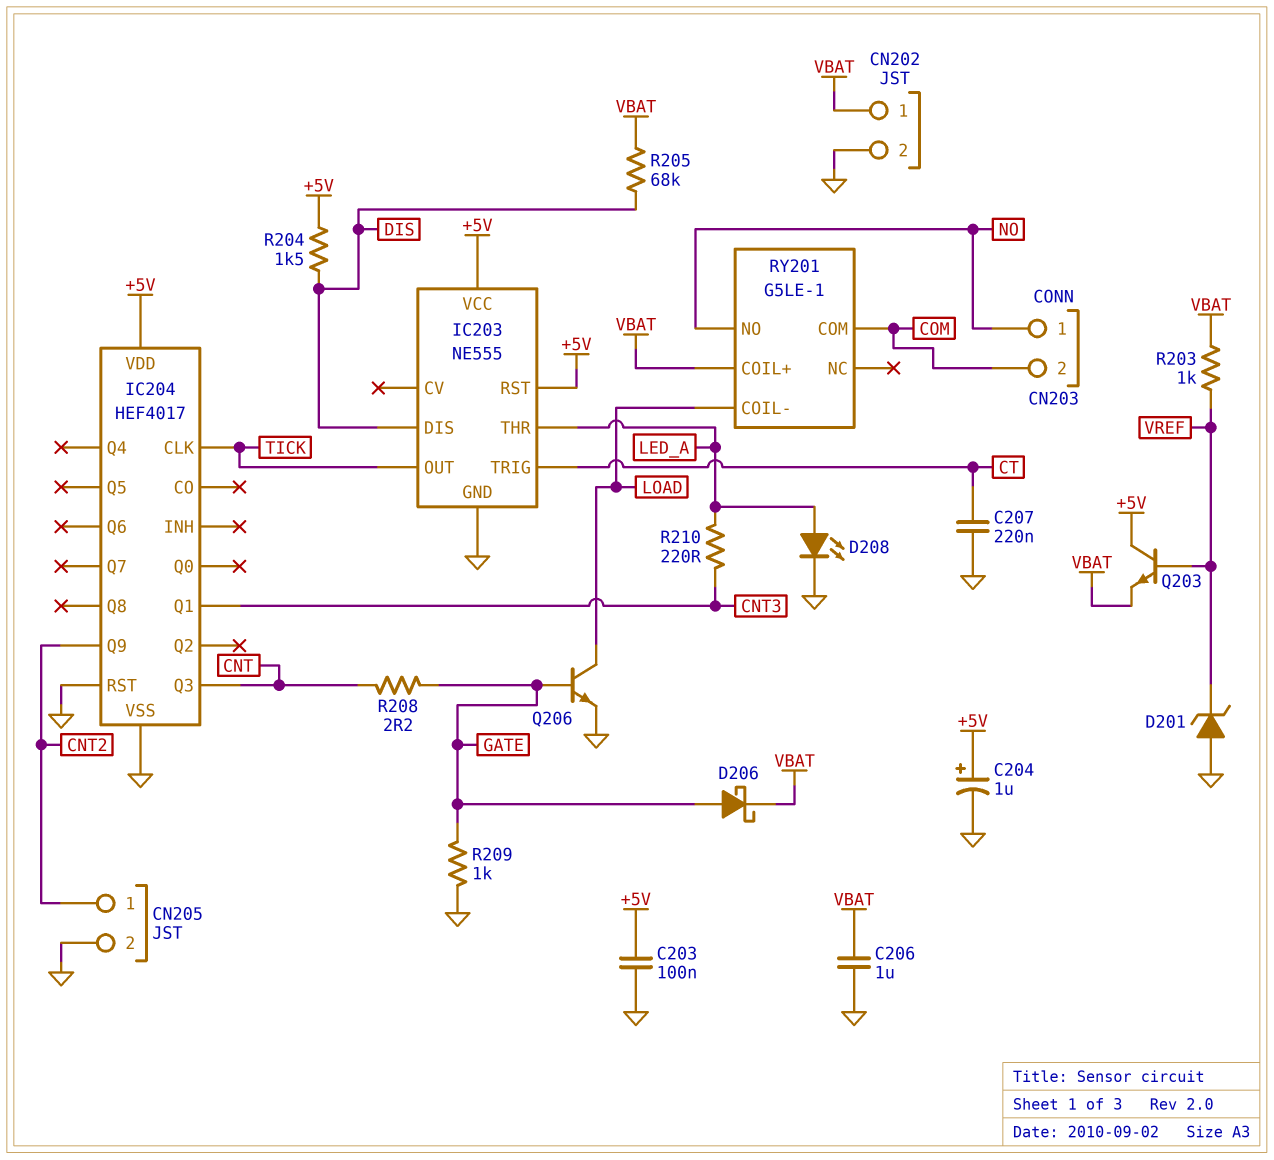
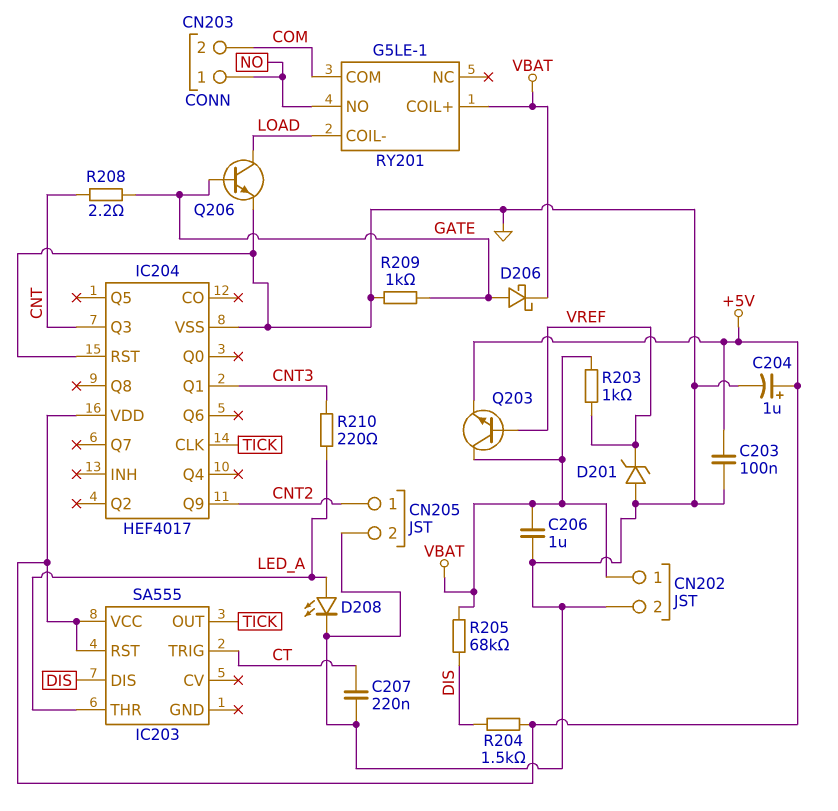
IC203: NE555 -> SA555
IC203 pin GND: GND -> none
Q203: NPN (B VREF, C +5V, E VBAT) -> NPN (B VREF, C VBAT, E +5V)

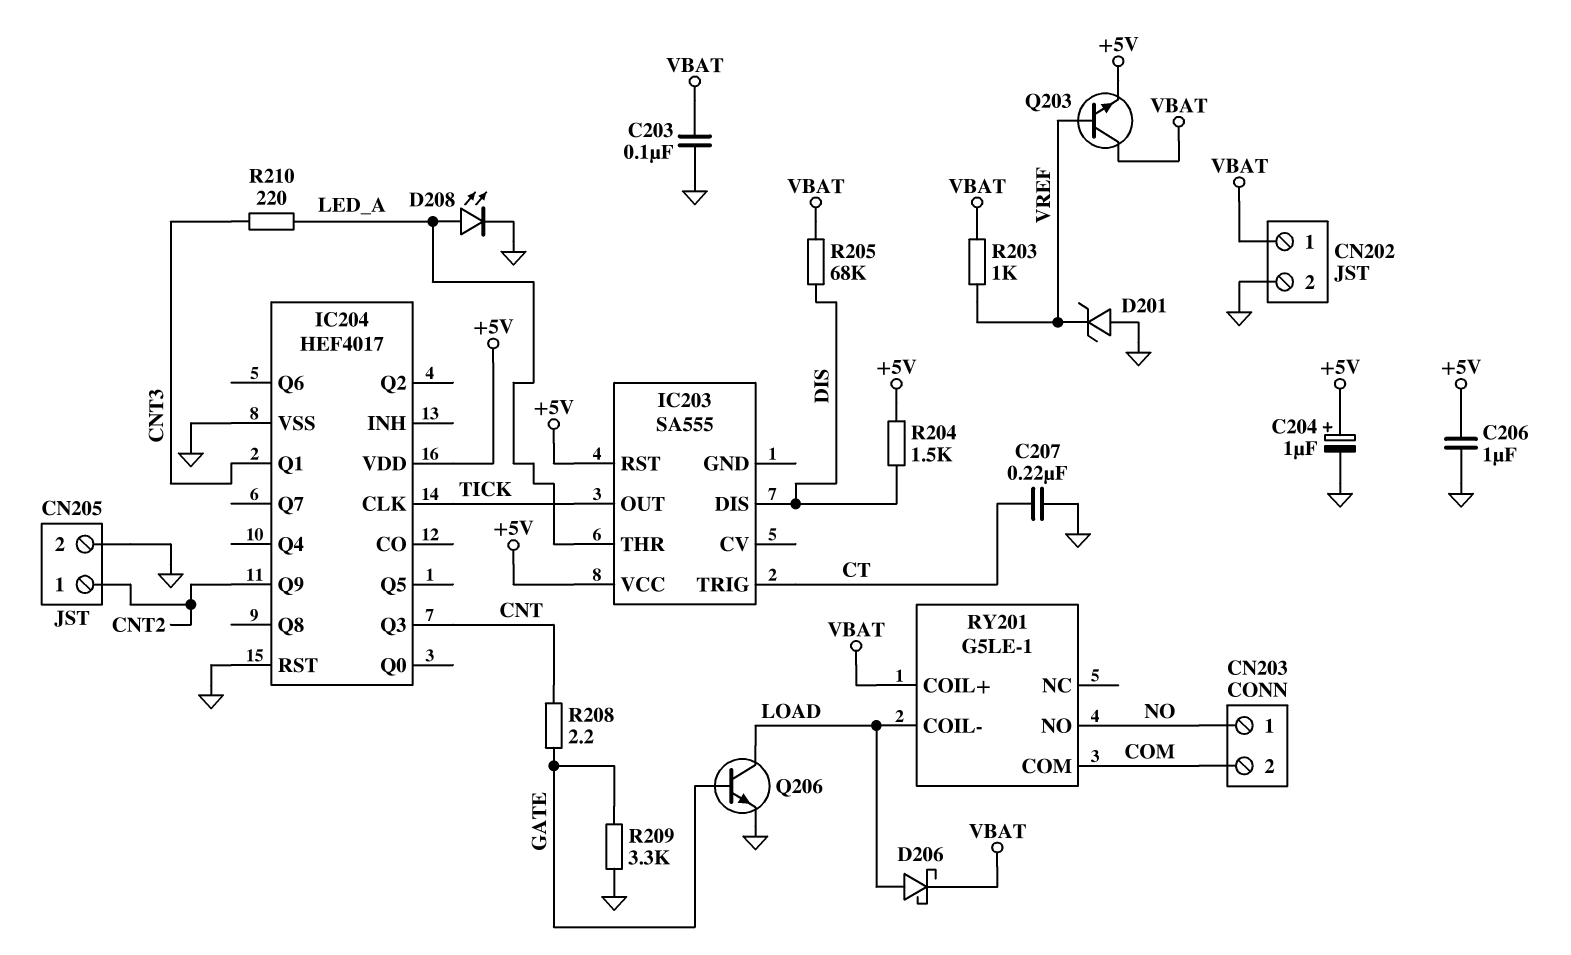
C203: 100nF (+5V, GND) -> 100nF (GND, VBAT)
C206: 1uF (GND, VBAT) -> 1uF (+5V, GND)
D206: schottky (A GATE, K VBAT) -> schottky (A LOAD, K VBAT)
R209: 1k (GATE, GND) -> 3.3k (GATE, GND)

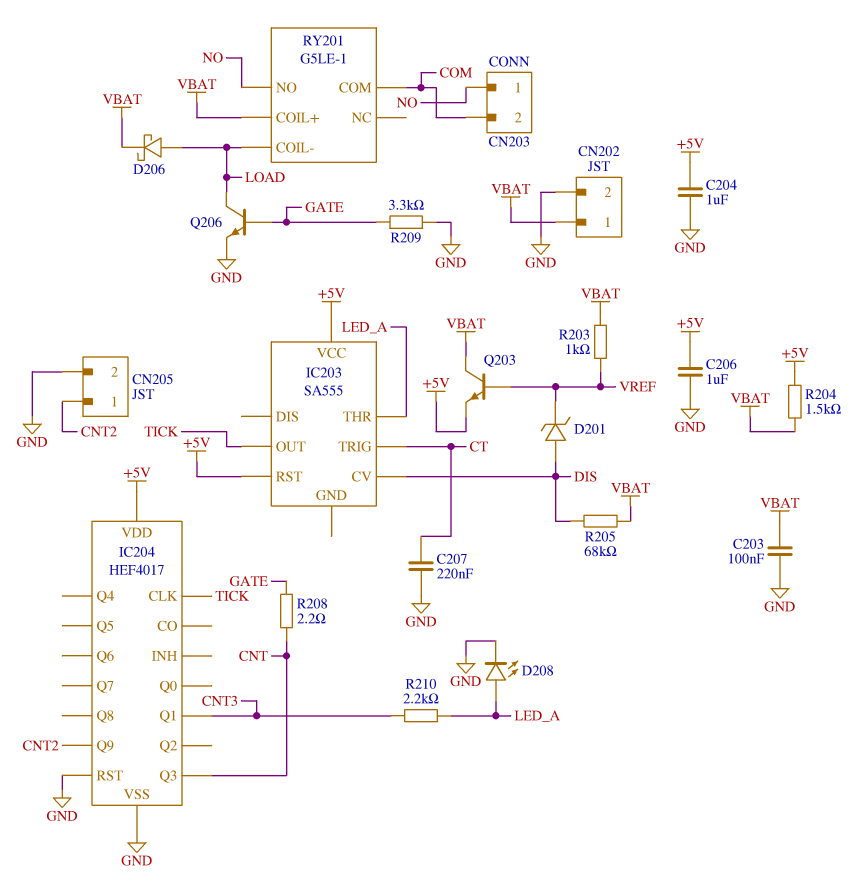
C204: 1uF (plus +5V, minus GND) -> 1uF (+5V, GND)
D201: zener (A GND, K VREF) -> zener (A DIS, K VREF)
IC203 pin CV: none -> DIS
IC203 pin DIS: DIS -> none
R204: 1.5k (+5V, DIS) -> 1.5k (+5V, VBAT)
R210: 220 (CNT3, LED_A) -> 2.2k (CNT3, LED_A)

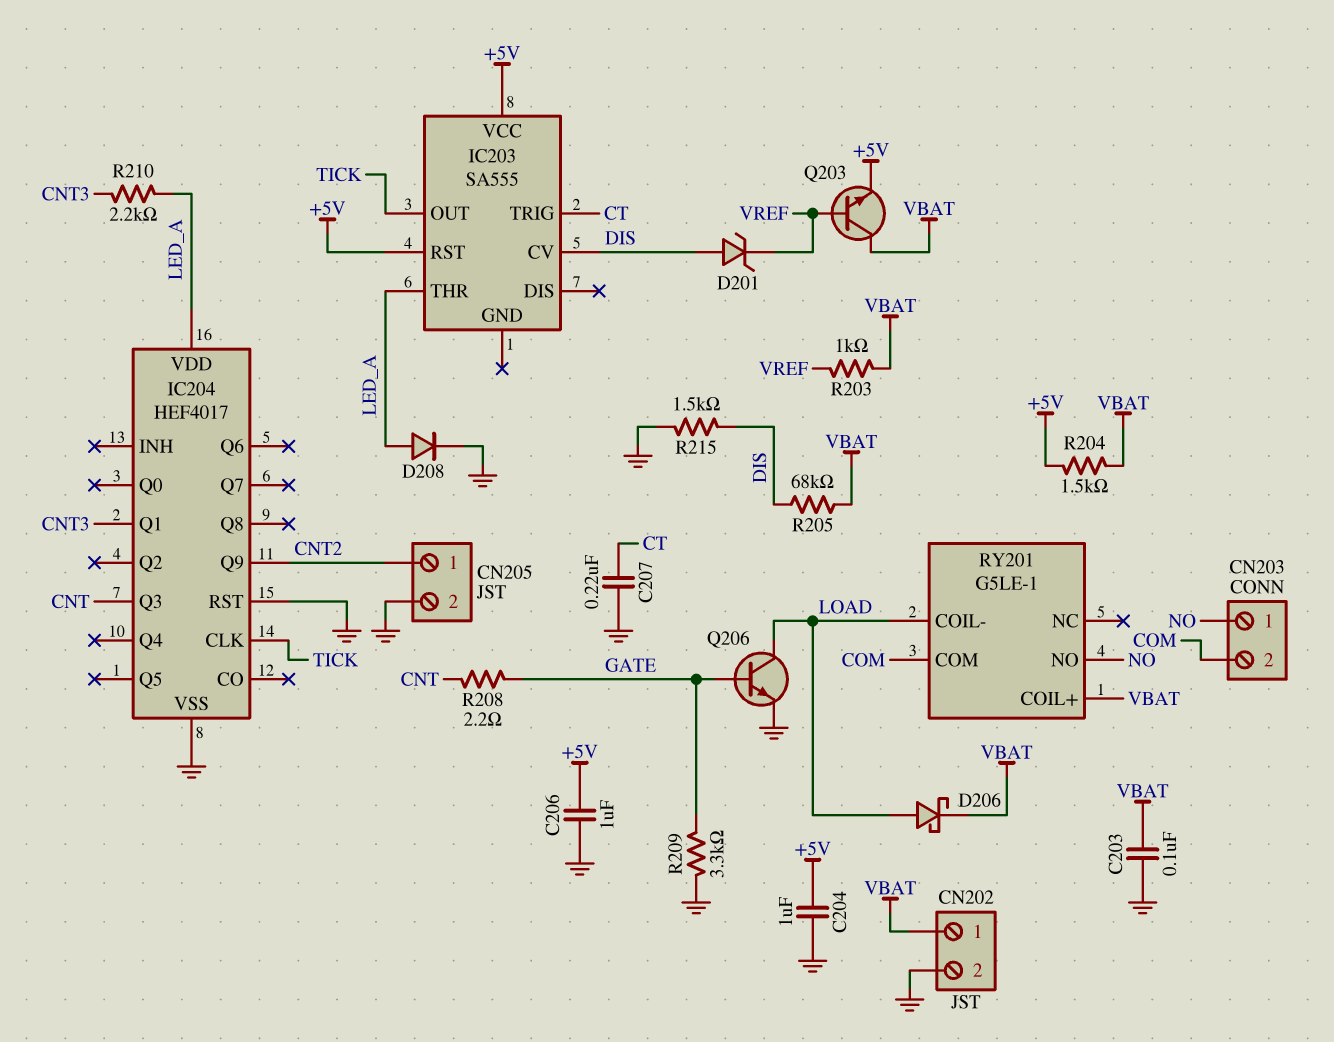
D208: LED (A LED_A, K GND) -> diode (A LED_A, K GND)
IC204 pin VDD: +5V -> LED_A
R215: none -> 1.5k (DIS, GND)

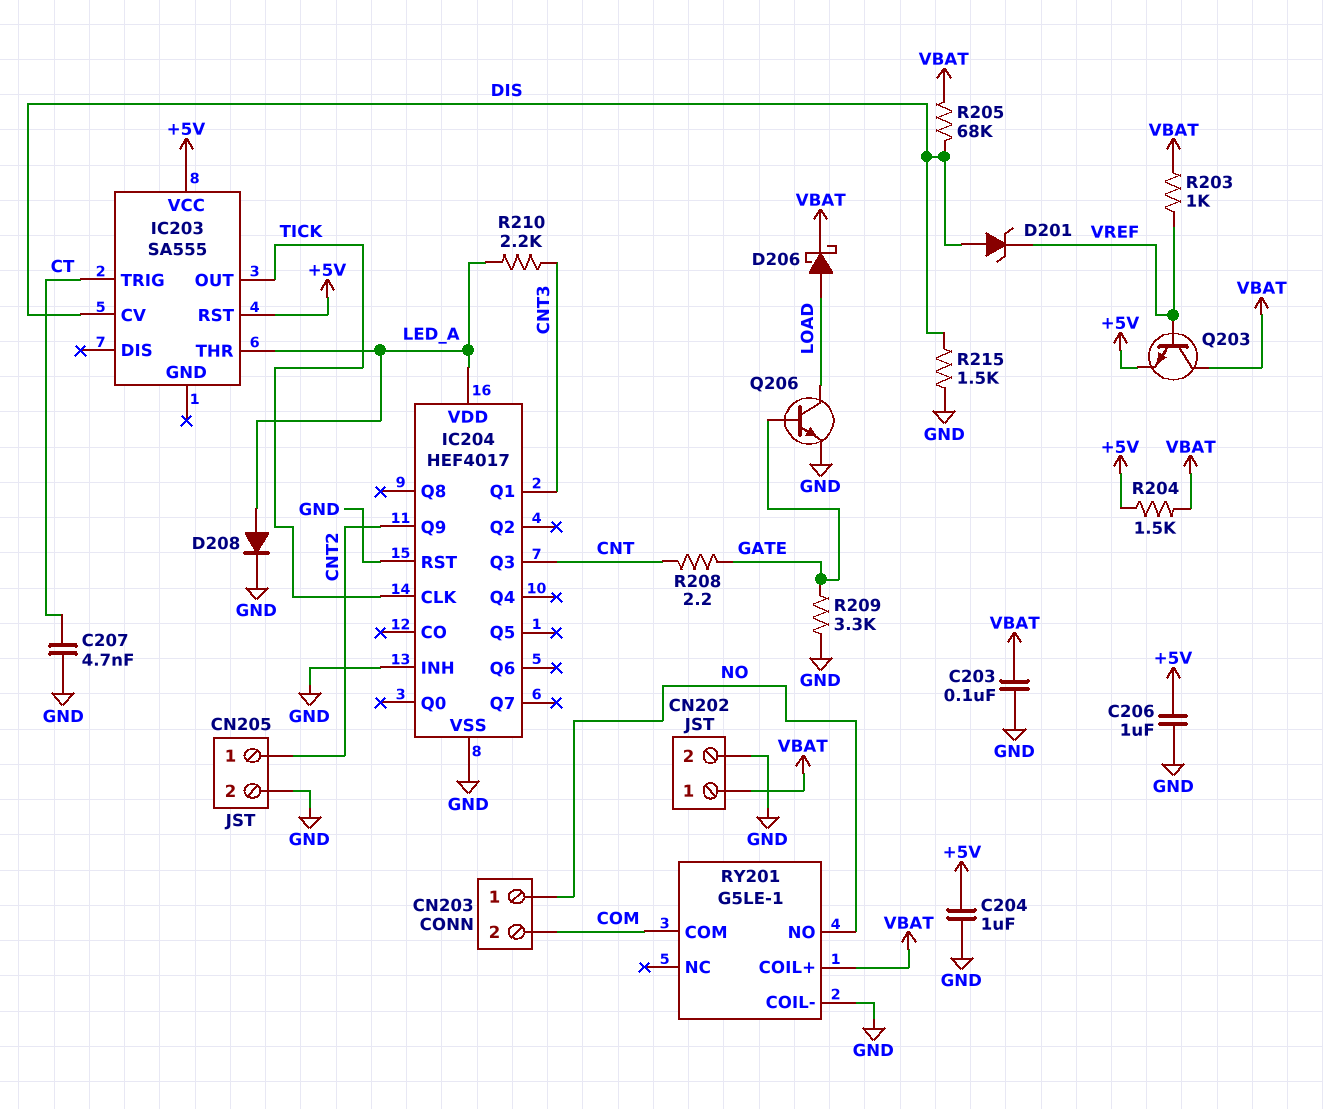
C207: 220nF (CT, GND) -> 4.7nF (CT, GND)
IC204 pin INH: none -> GND
RY201 pin COIL-: LOAD -> GND

